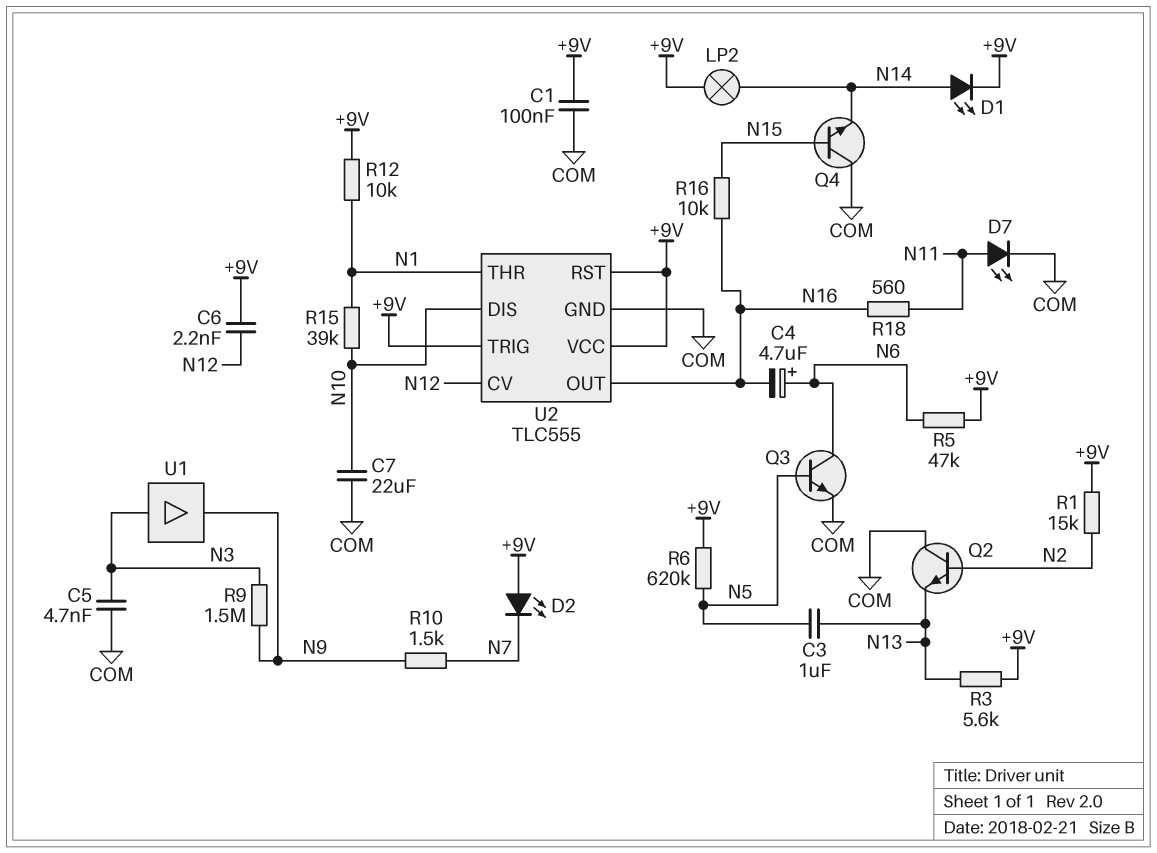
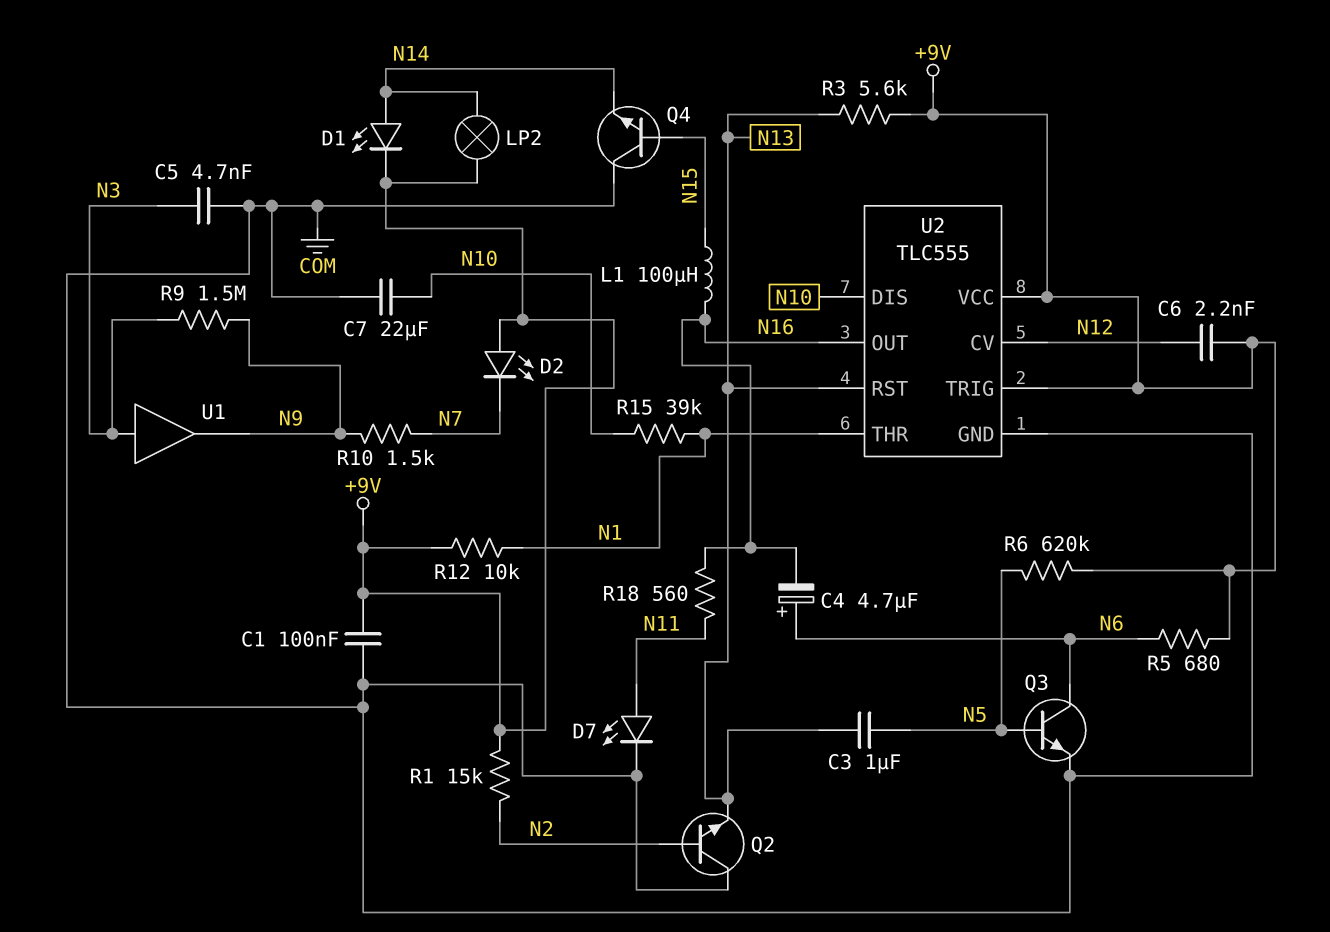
L1: none -> 100uH (N15, N16)
R5: 47k (+9V, N6) -> 680 (+9V, N6)
R16: 10k (N15, N16) -> none
U2 pin RST: +9V -> N13

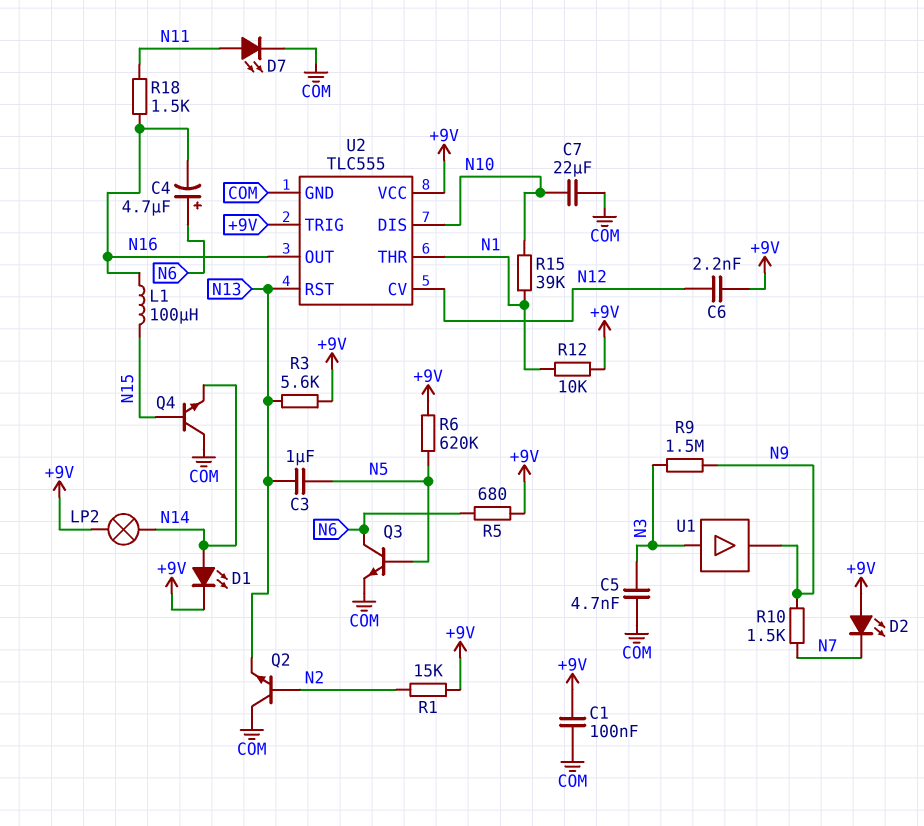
R18: 560 (N11, N16) -> 1.5k (N11, N16)

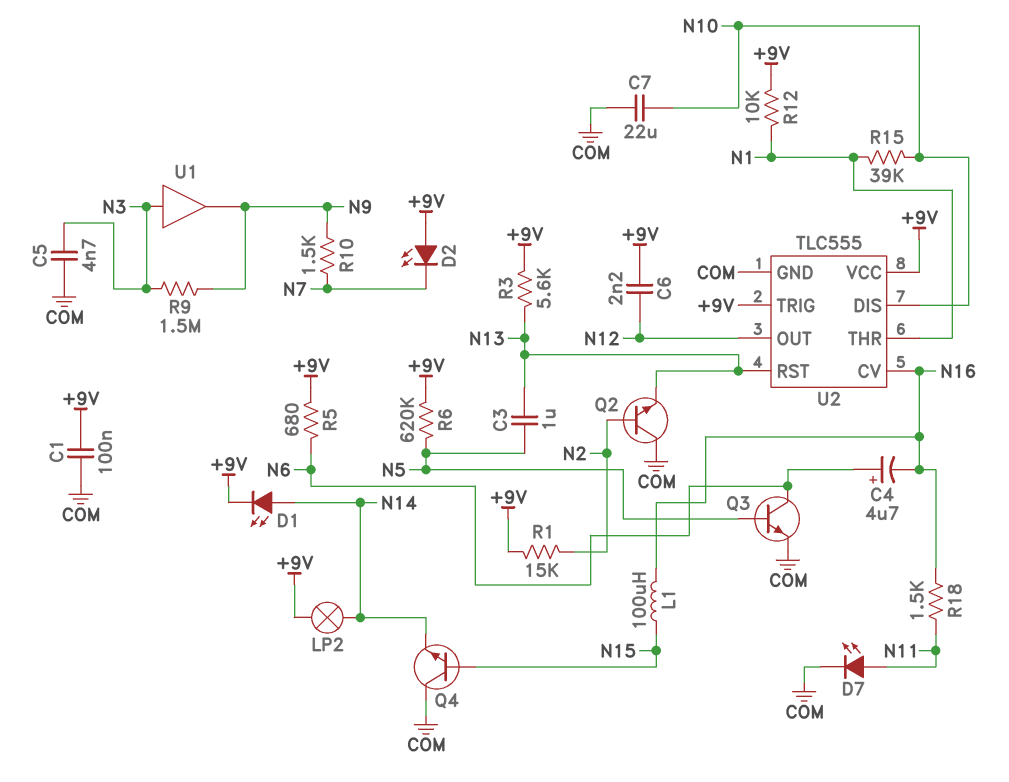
U2 pin CV: N12 -> N16
U2 pin OUT: N16 -> N12

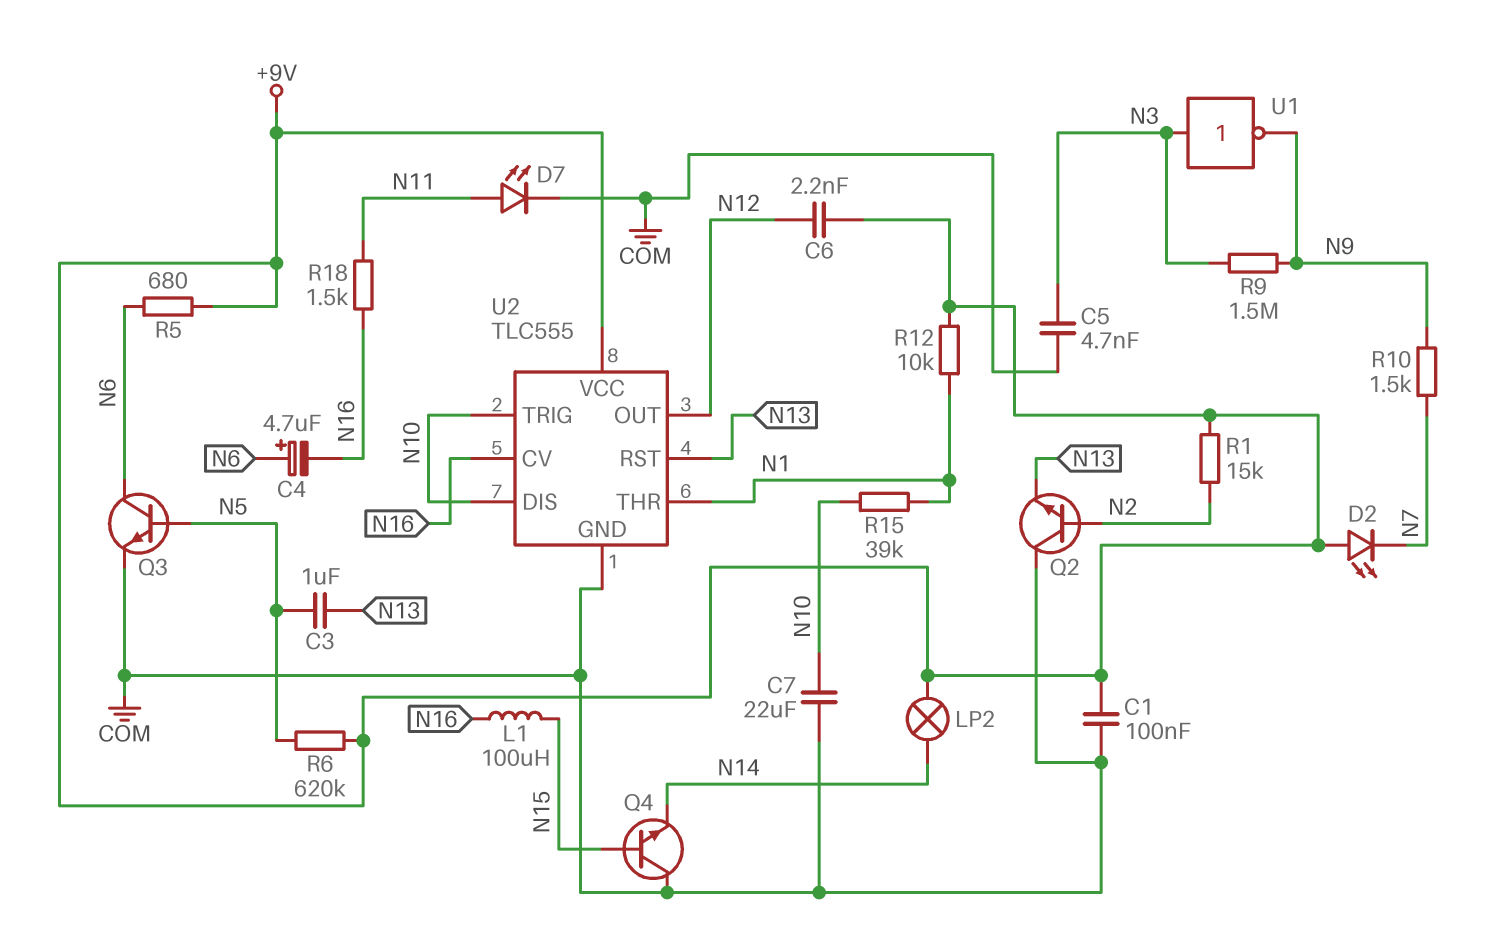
D1: LED (A N14, K +9V) -> none
R3: 5.6k (+9V, N13) -> none
U1: buffer (in N3, out N9) -> NOT (in N3, out N9)
U2 pin TRIG: +9V -> N10

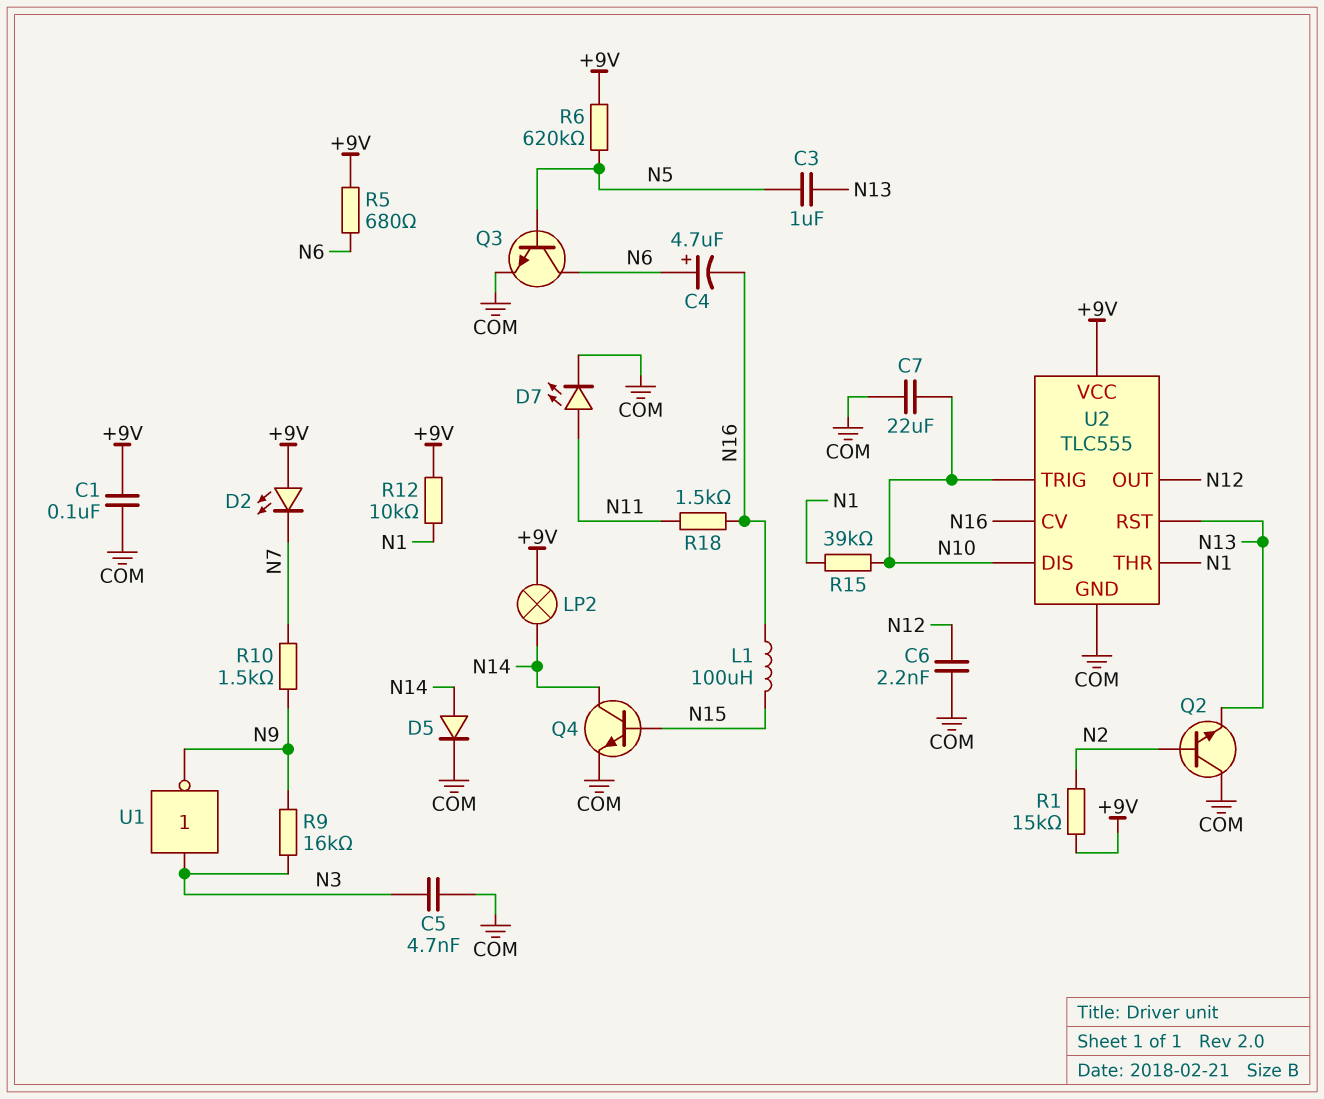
C6: 2.2nF (+9V, N12) -> 2.2nF (COM, N12)
D5: none -> diode (A N14, K COM)
Q4: NPN (B N15, C COM, E N14) -> NPN (B N15, C N14, E COM)
R9: 1.5M (N3, N9) -> 16k (N3, N9)

